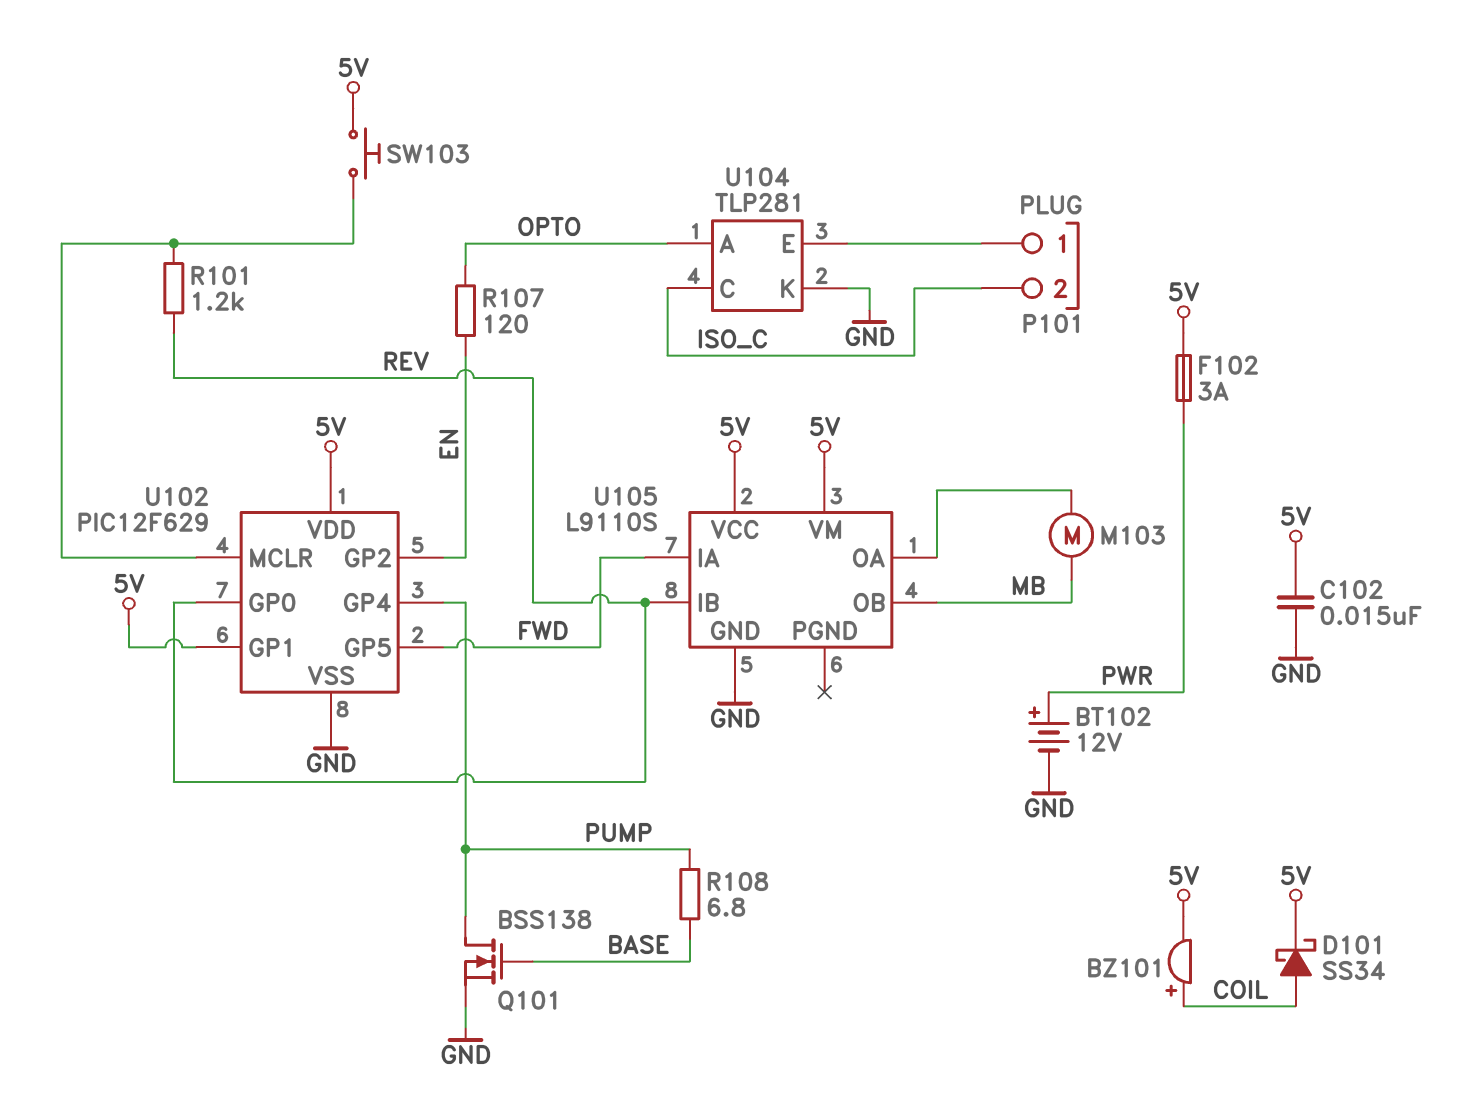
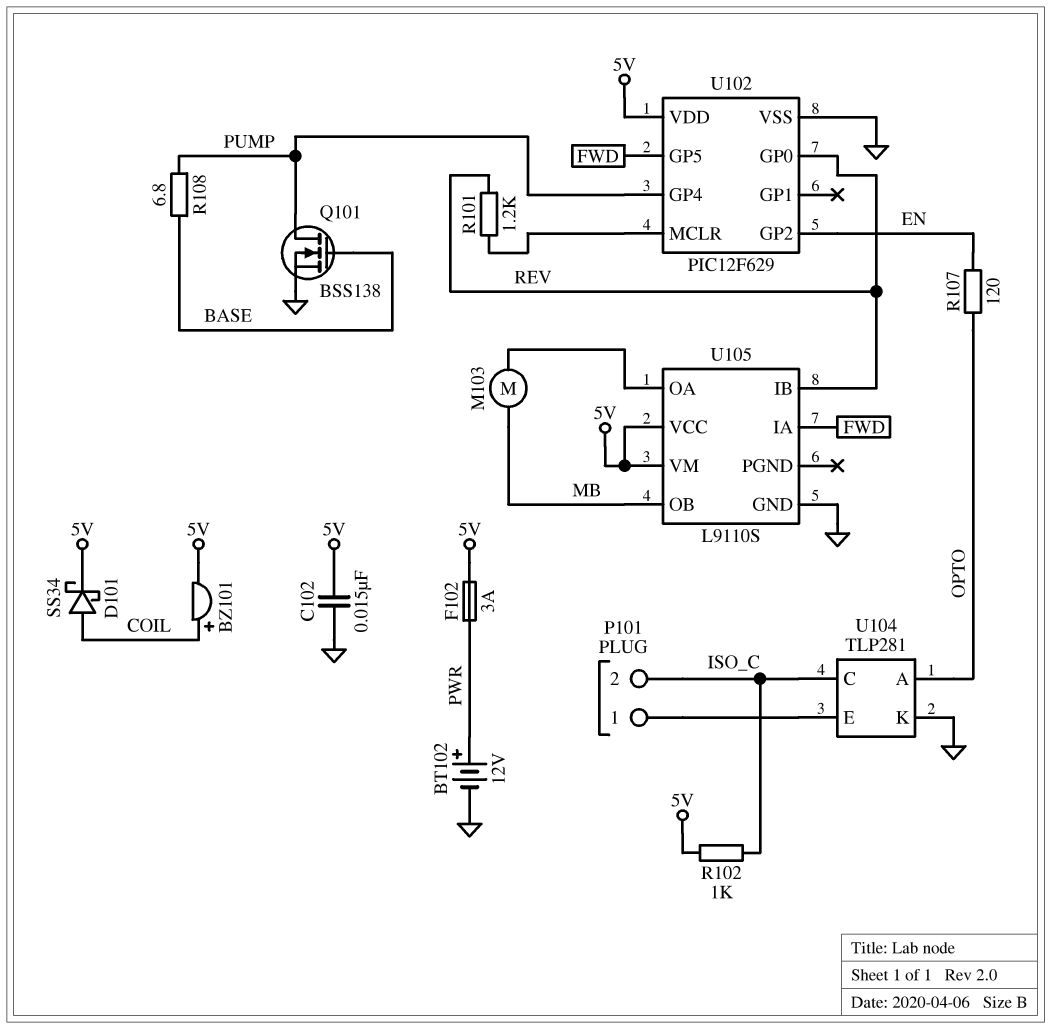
R102: none -> 1k (5V, ISO_C)
SW103: button (5V, U102/MCLR) -> none
U102 pin GP1: 5V -> none

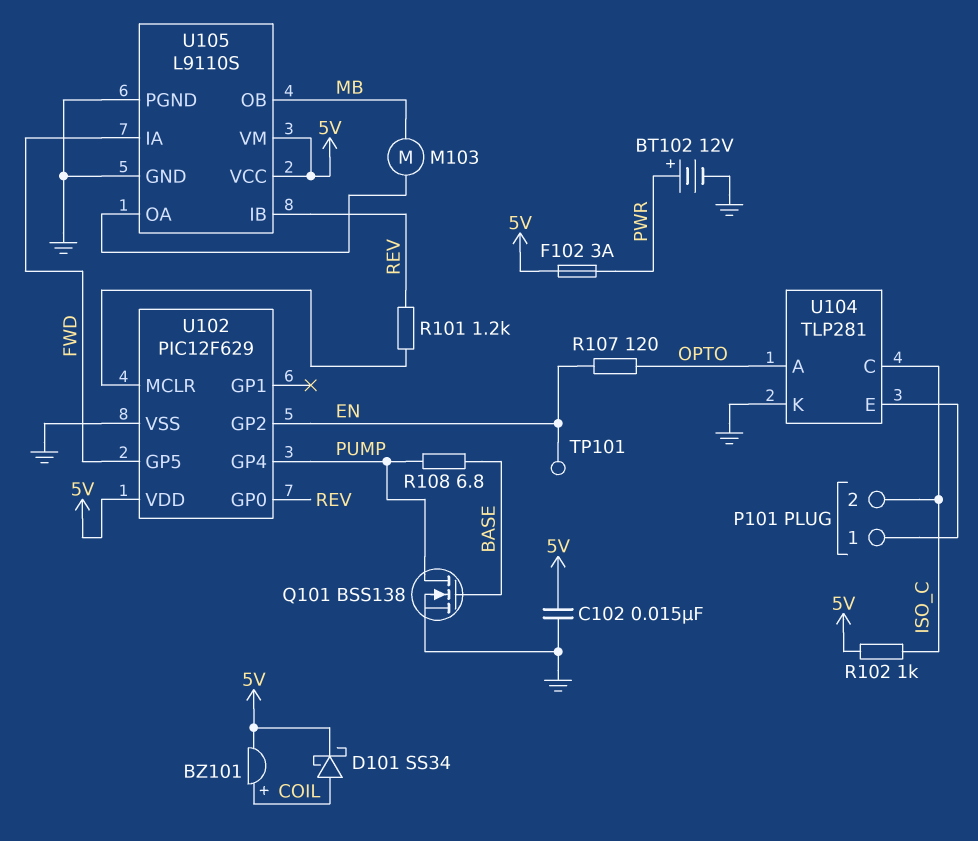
TP101: none -> test point (EN)
U105 pin PGND: none -> GND

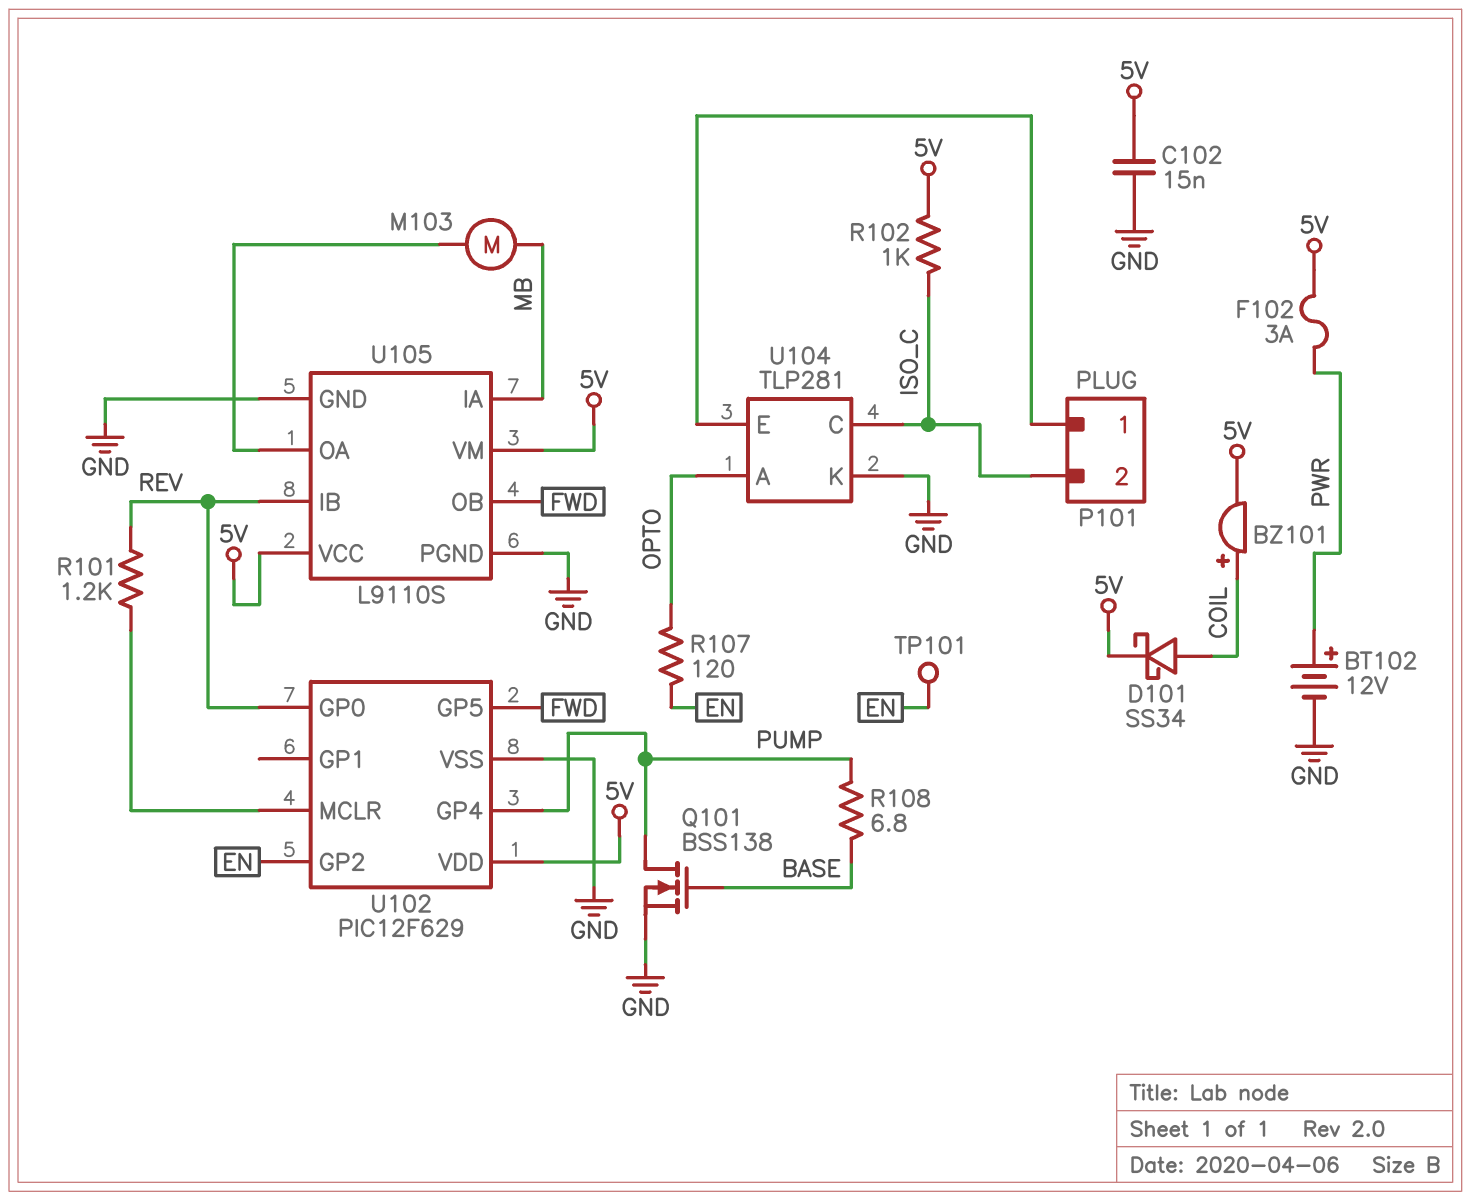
U105 pin IA: FWD -> MB
U105 pin OB: MB -> FWD

